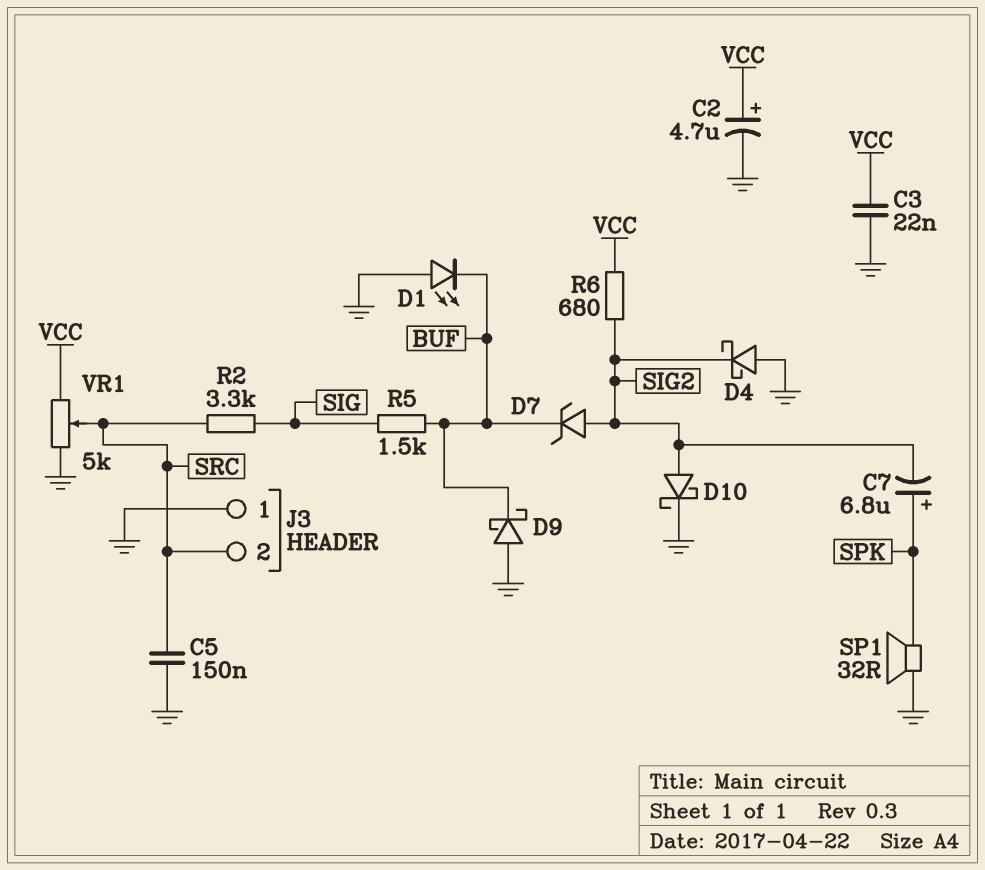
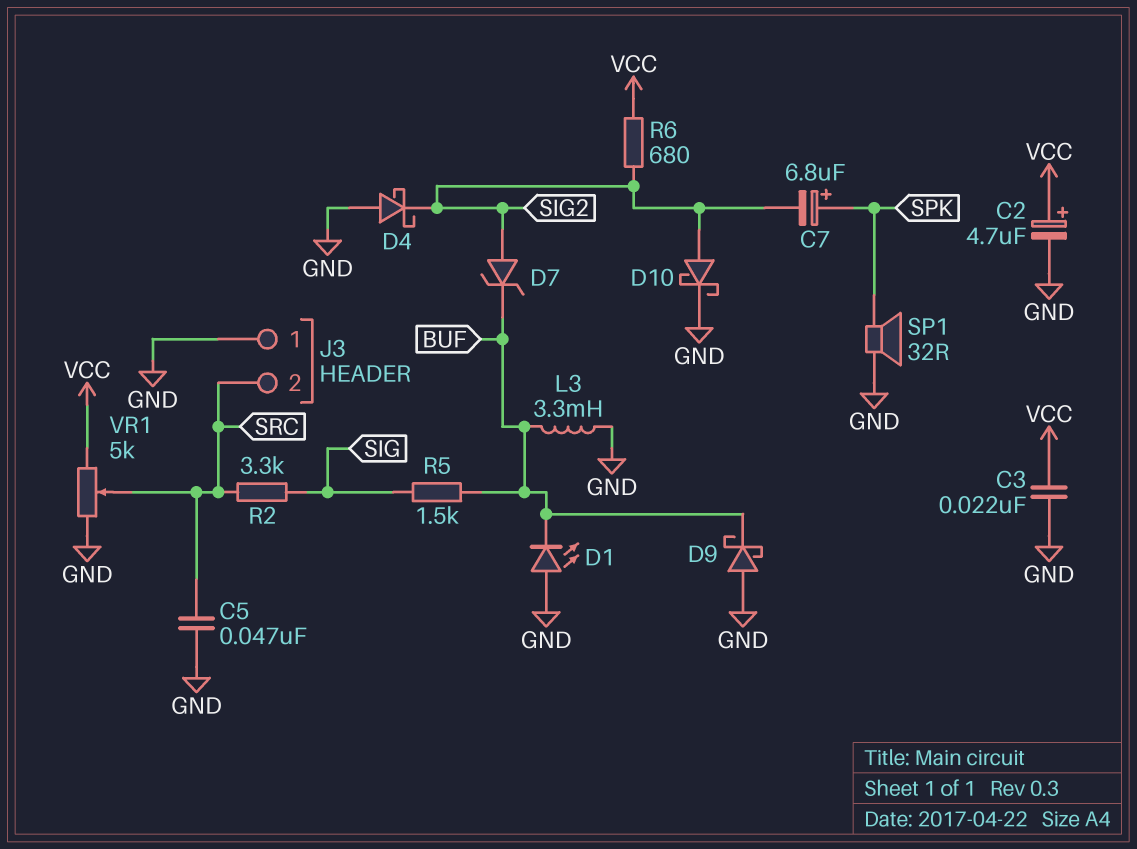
C5: 150nF (GND, SRC) -> 47nF (GND, SRC)
L3: none -> 3.3mH (BUF, GND)

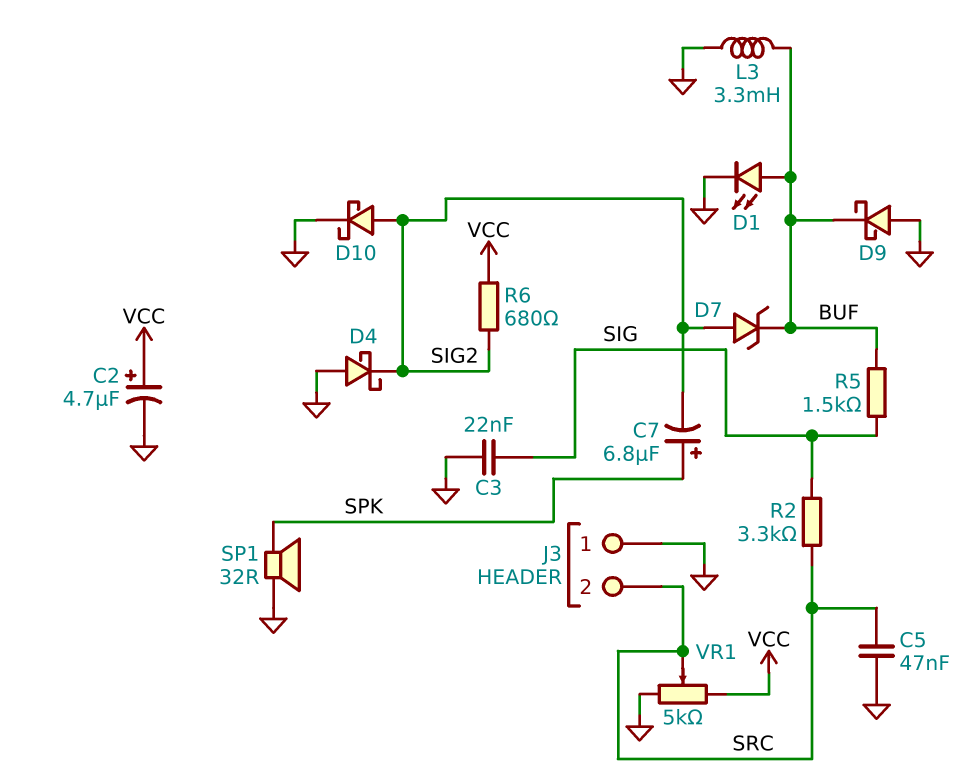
C3: 22nF (GND, VCC) -> 22nF (GND, SIG)
D1: LED (A GND, K BUF) -> LED (A BUF, K GND)

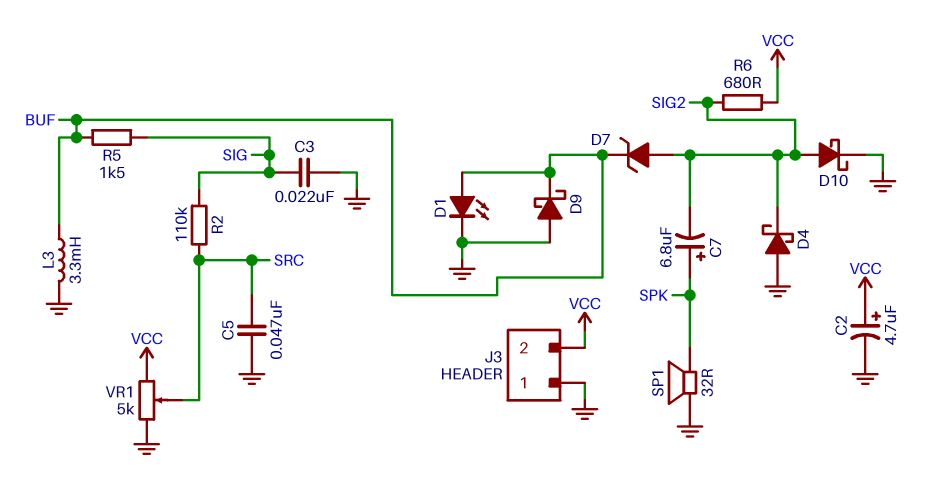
J3 pin 2: SRC -> VCC
R2: 3.3k (SIG, SRC) -> 110k (SIG, SRC)

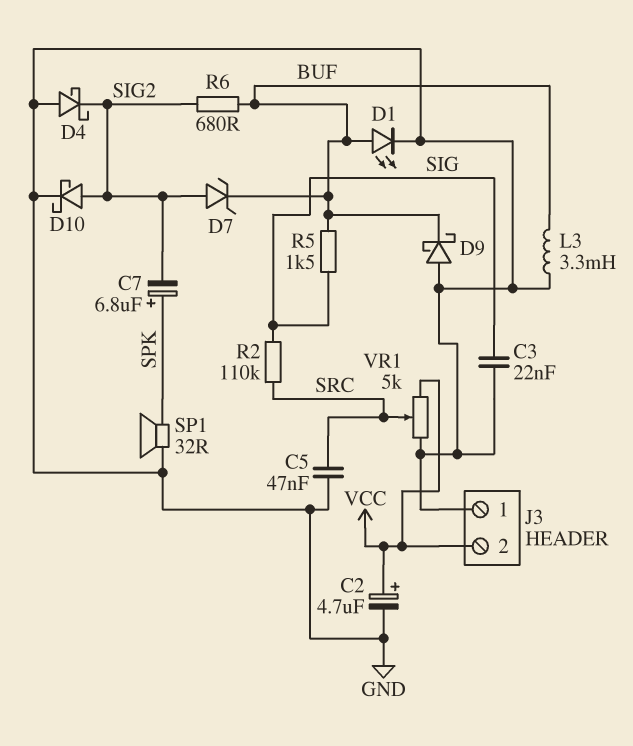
R6: 680 (SIG2, VCC) -> 680 (BUF, SIG2)

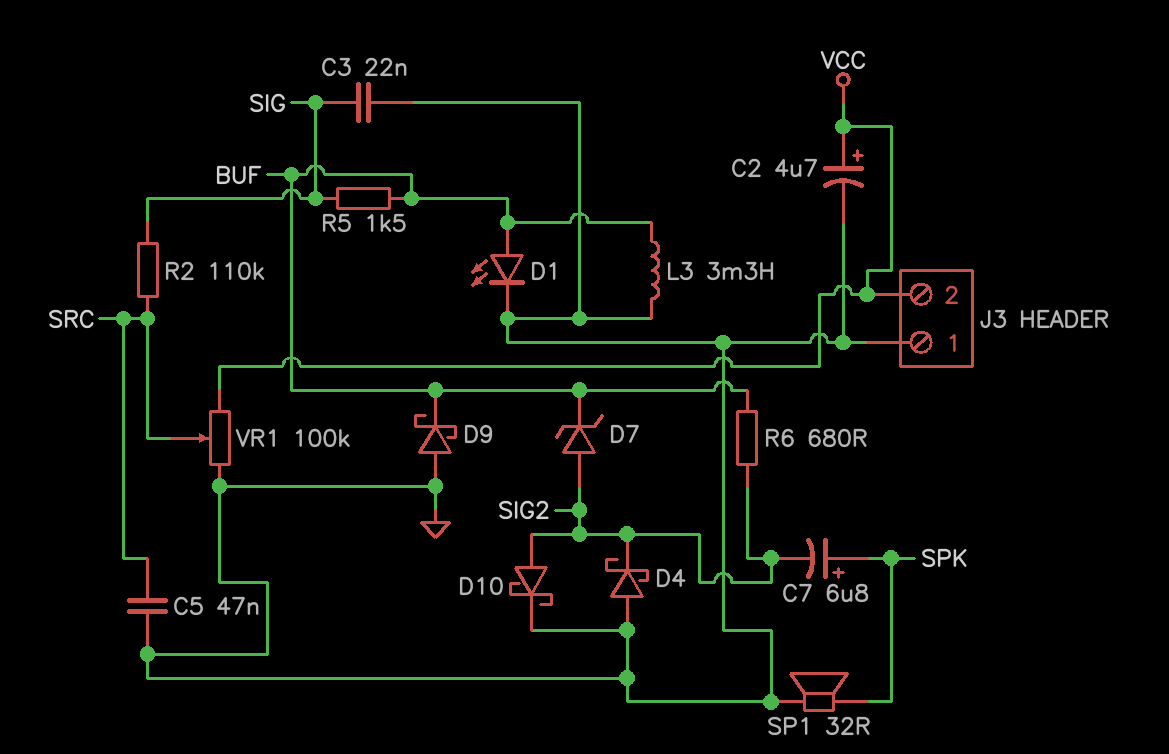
VR1: 5k (GND, VCC, wiper SRC) -> 100k (GND, VCC, wiper SRC)

